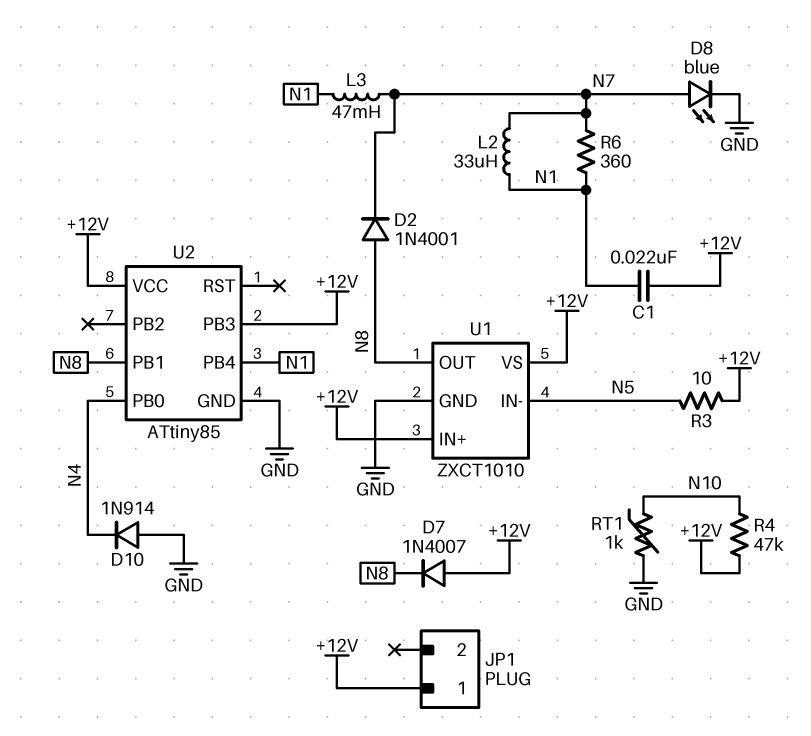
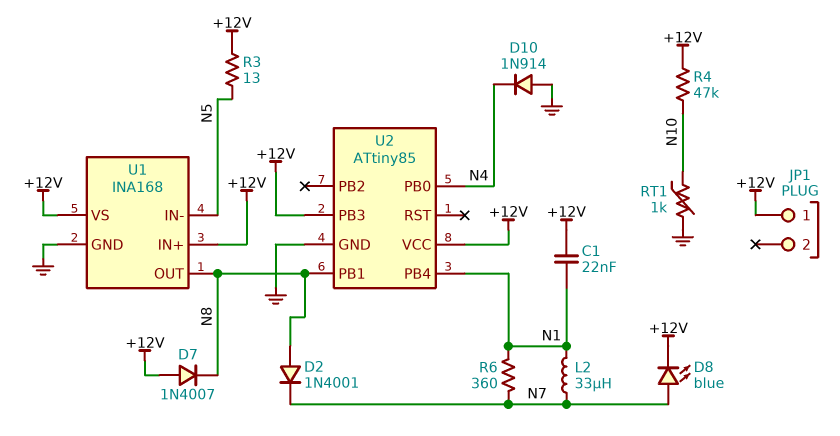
D8: LED blue (A N7, K GND) -> LED blue (A N7, K +12V)
L3: 47mH (N1, N7) -> none
R3: 10 (+12V, N5) -> 13 (+12V, N5)
U1: ZXCT1010 -> INA168

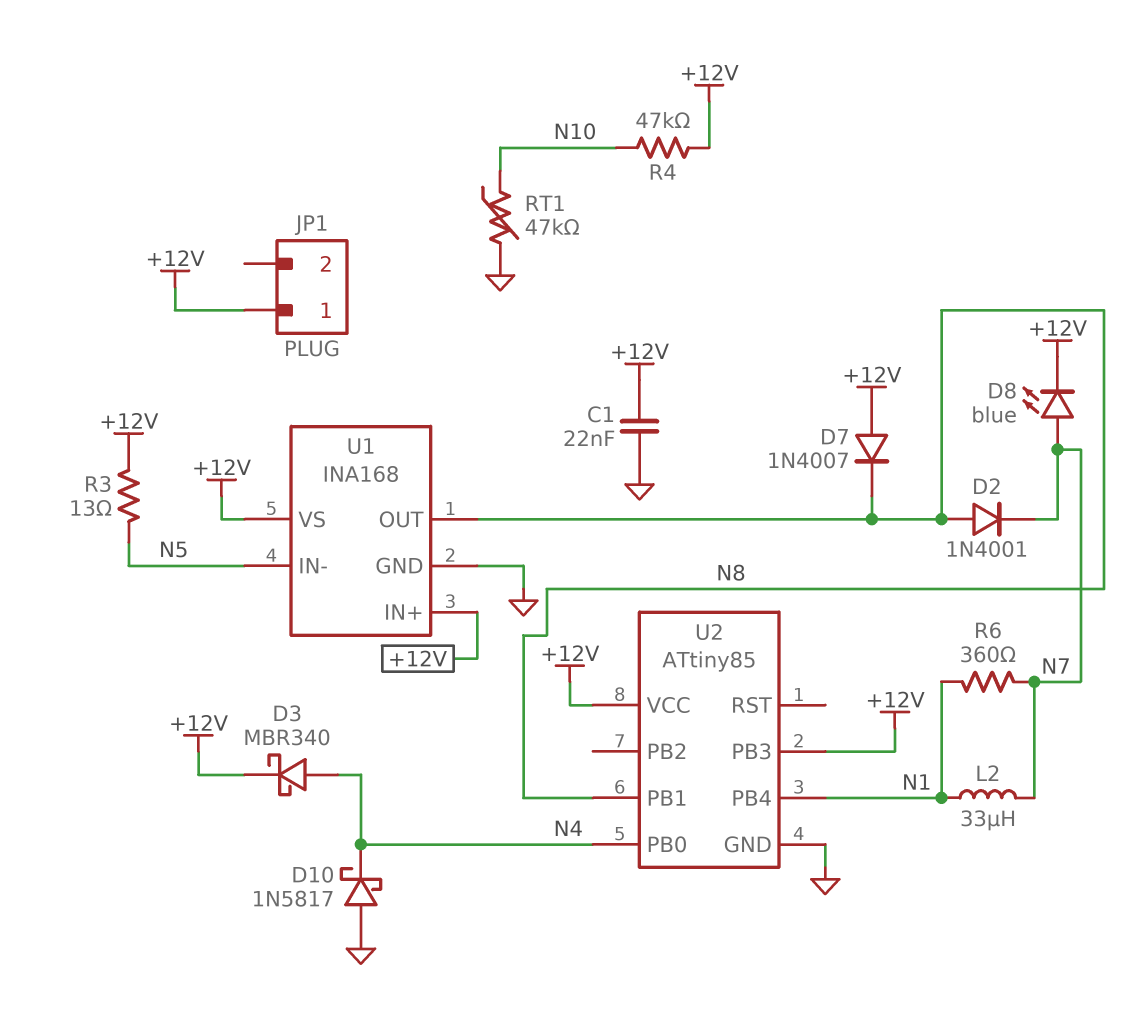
C1: 22nF (+12V, N1) -> 22nF (+12V, GND)
D3: none -> schottky MBR340 (A N4, K +12V)
D10: diode 1N914 (A GND, K N4) -> schottky 1N5817 (A GND, K N4)
RT1: 1k (GND, N10) -> 47k (GND, N10)

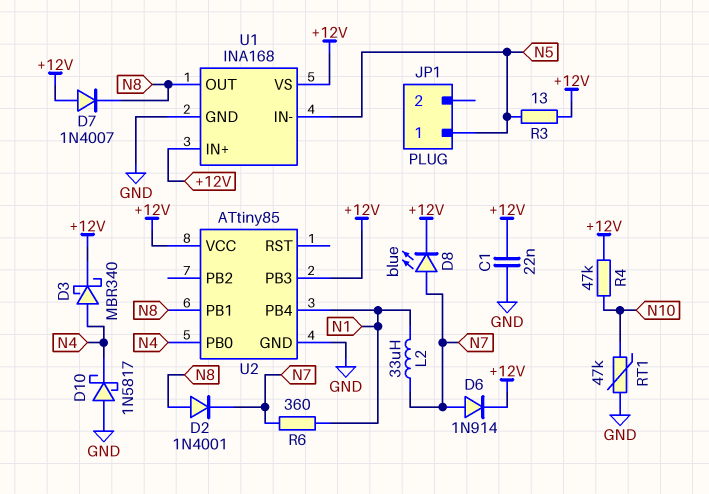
D6: none -> diode 1N914 (A N7, K +12V)
JP1 pin 1: +12V -> N5

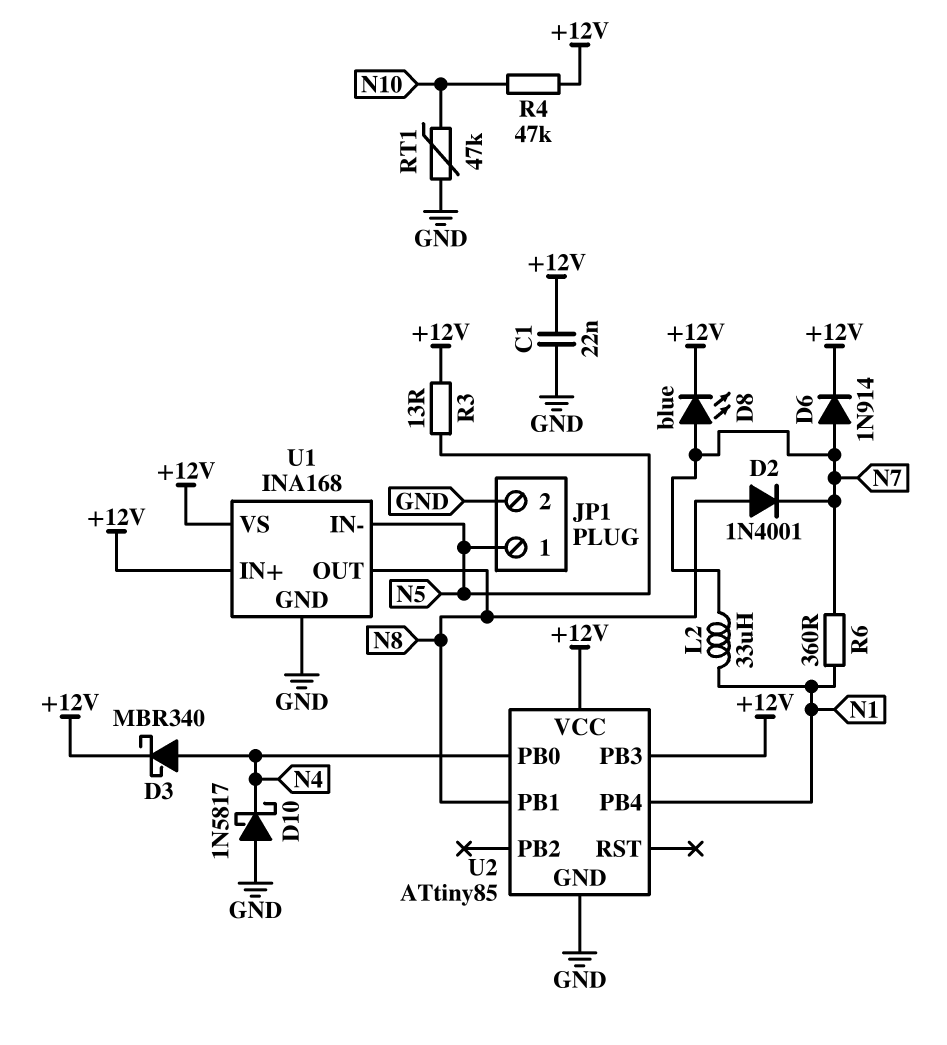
D7: diode 1N4007 (A +12V, K N8) -> none
JP1 pin 2: none -> GND

